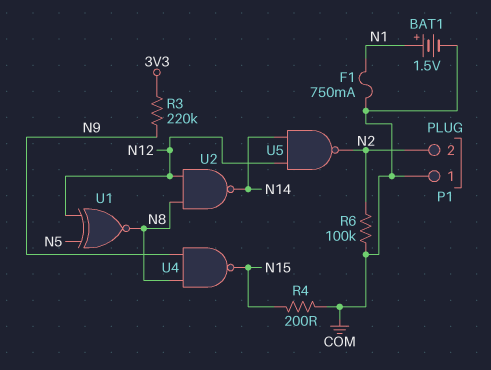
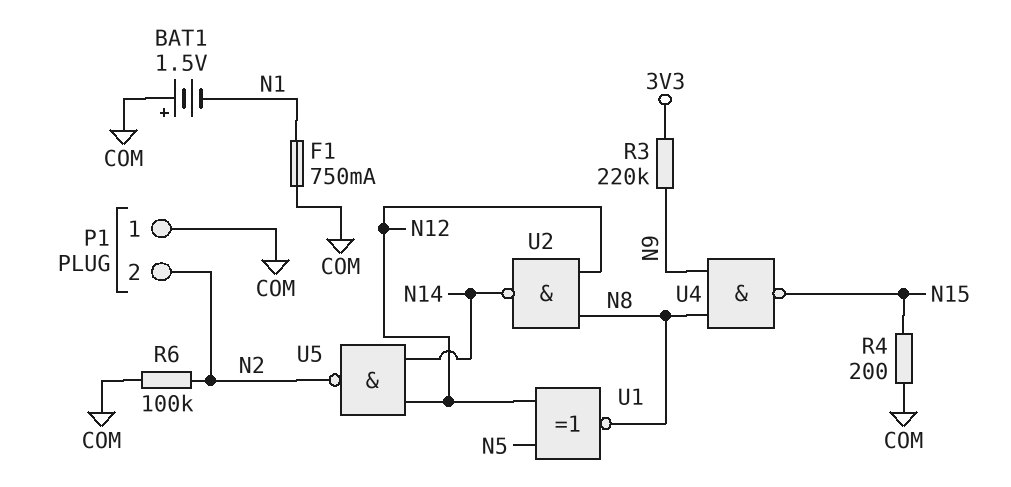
BAT1: 1.5V (plus N1, minus COM) -> 1.5V (plus COM, minus N1)

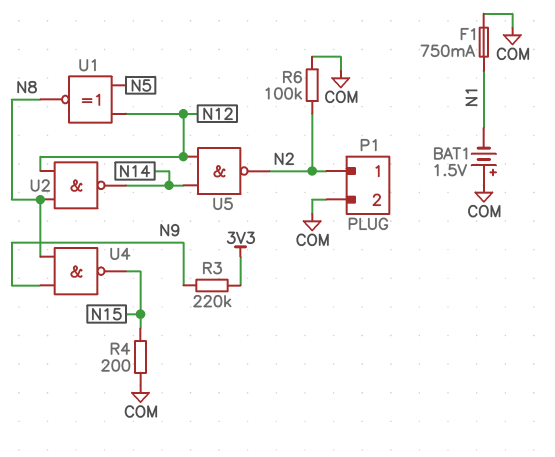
P1 pin 1: COM -> N2
P1 pin 2: N2 -> COM

